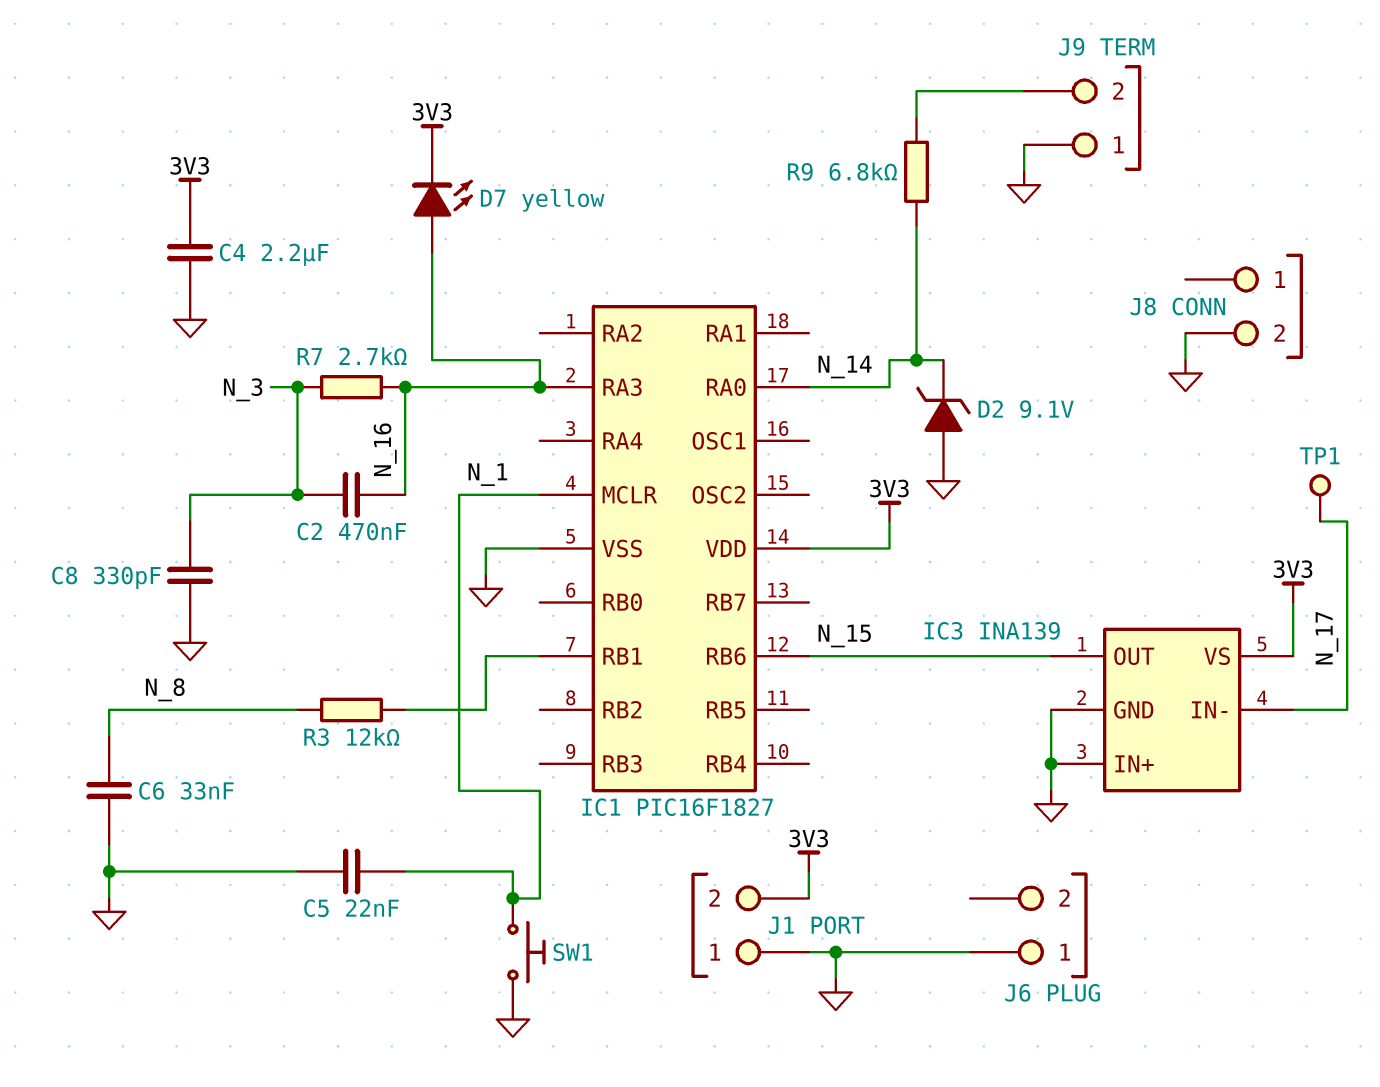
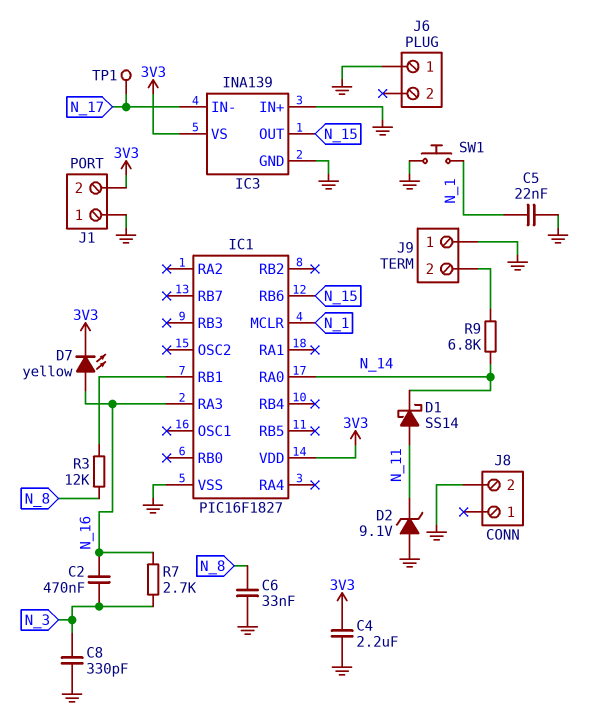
D1: none -> schottky SS14 (A N_11, K N_14)
D2: zener 9.1V (A GND, K N_14) -> zener 9.1V (A GND, K N_11)

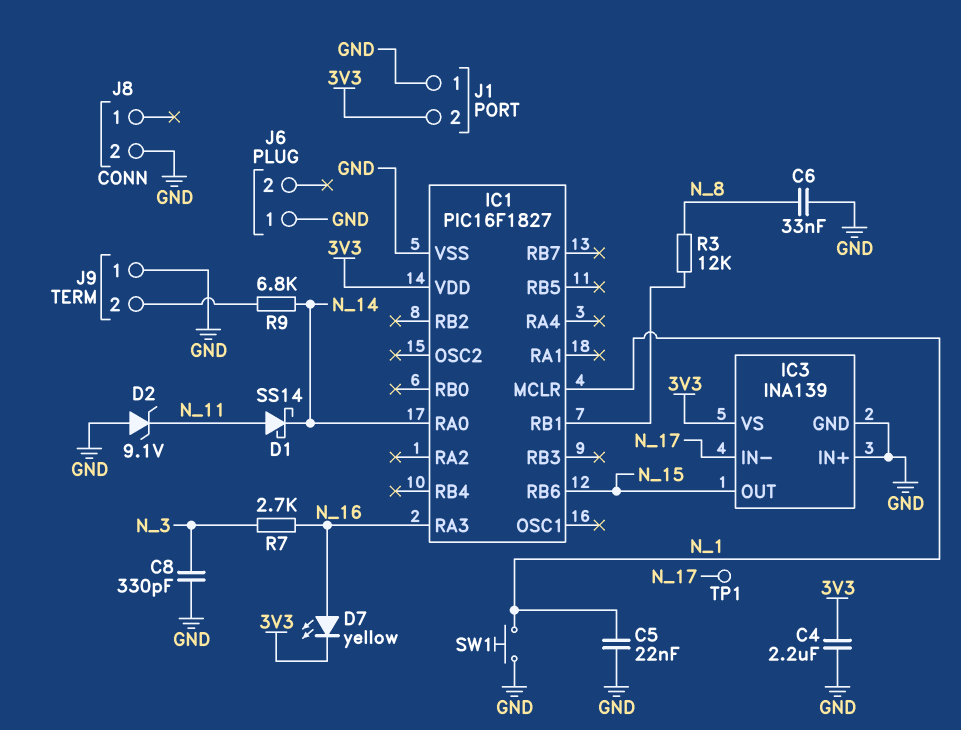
C2: 470nF (N_3, N_16) -> none

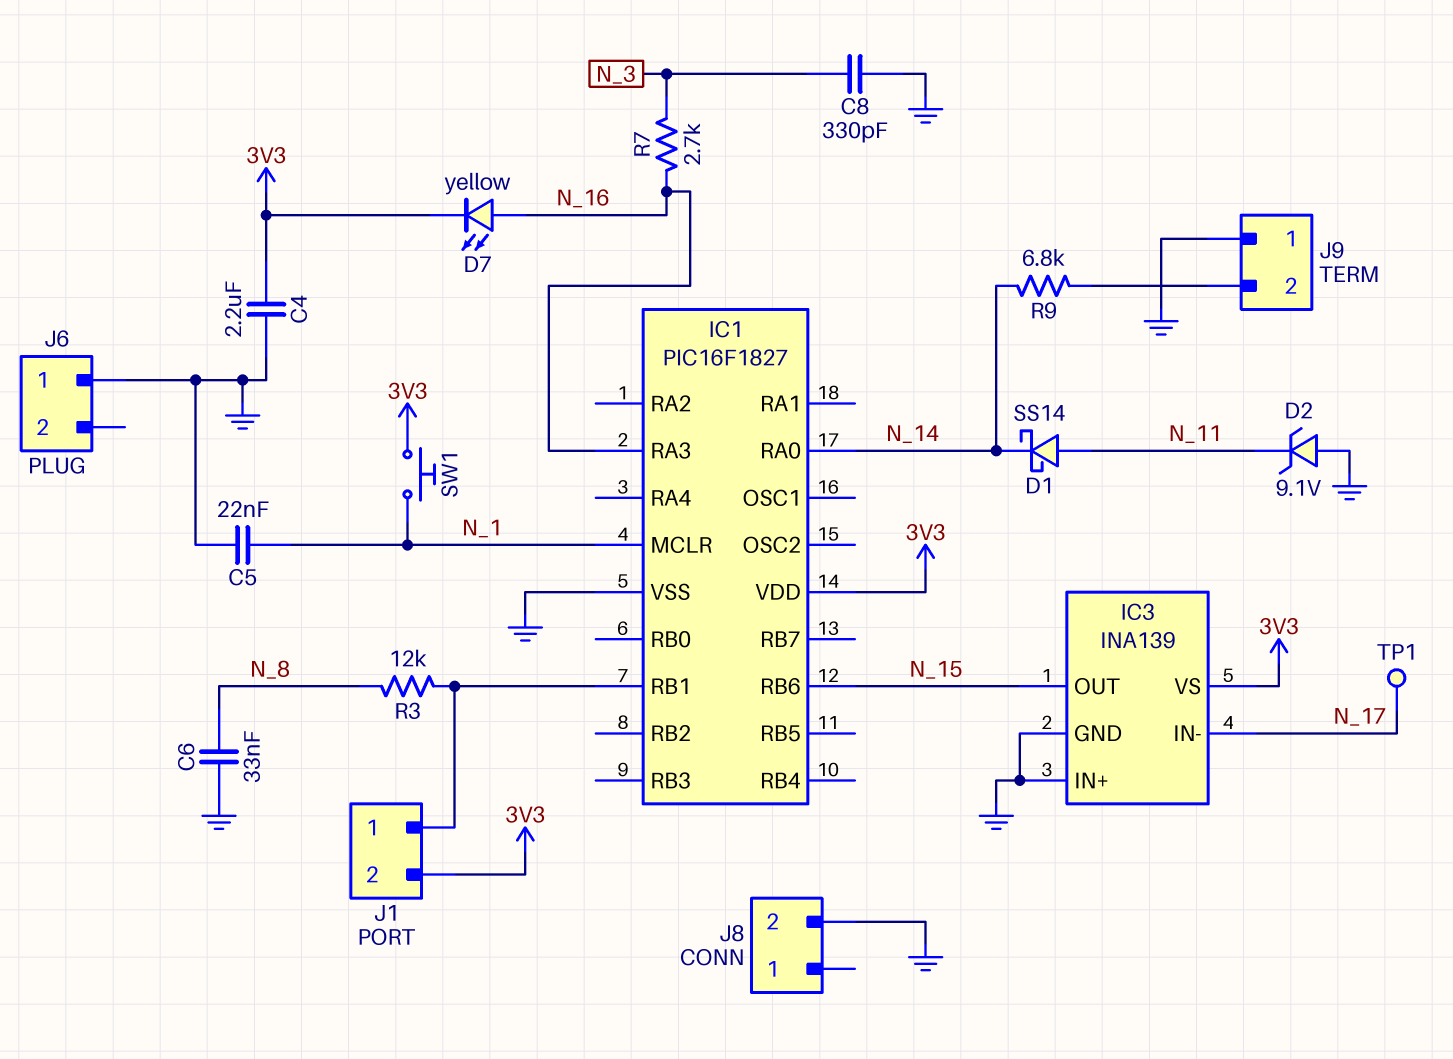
J1 pin 1: GND -> IC1/RB1
SW1: button (GND, N_1) -> button (3V3, N_1)

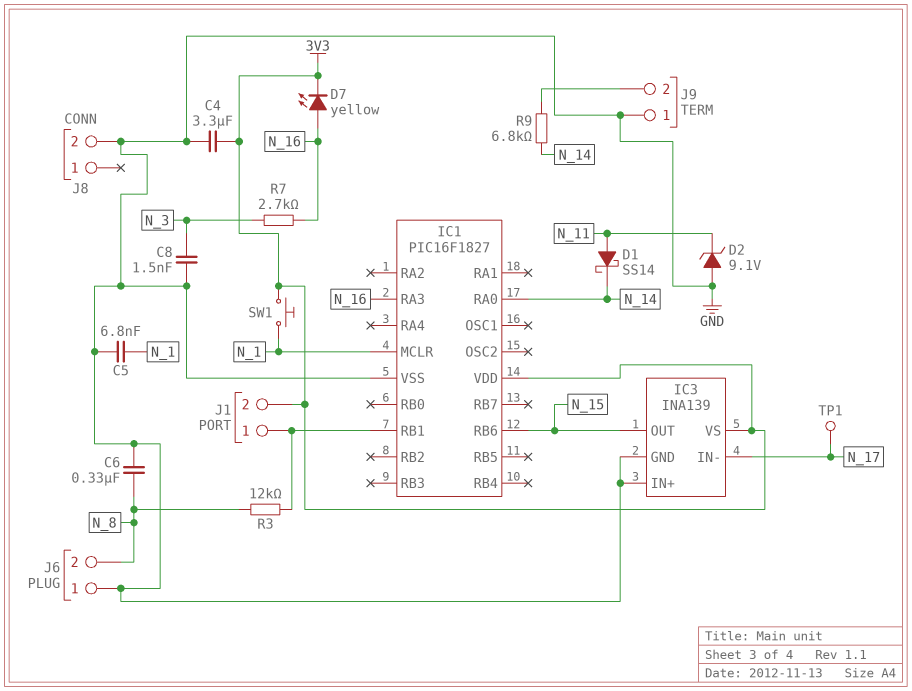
C4: 2.2uF (3V3, GND) -> 3.3uF (3V3, GND)
C5: 22nF (GND, N_1) -> 6.8nF (GND, N_1)
C6: 33nF (GND, N_8) -> 330nF (GND, N_8)
C8: 330pF (GND, N_3) -> 1.5nF (GND, N_3)
J6 pin 2: none -> N_8

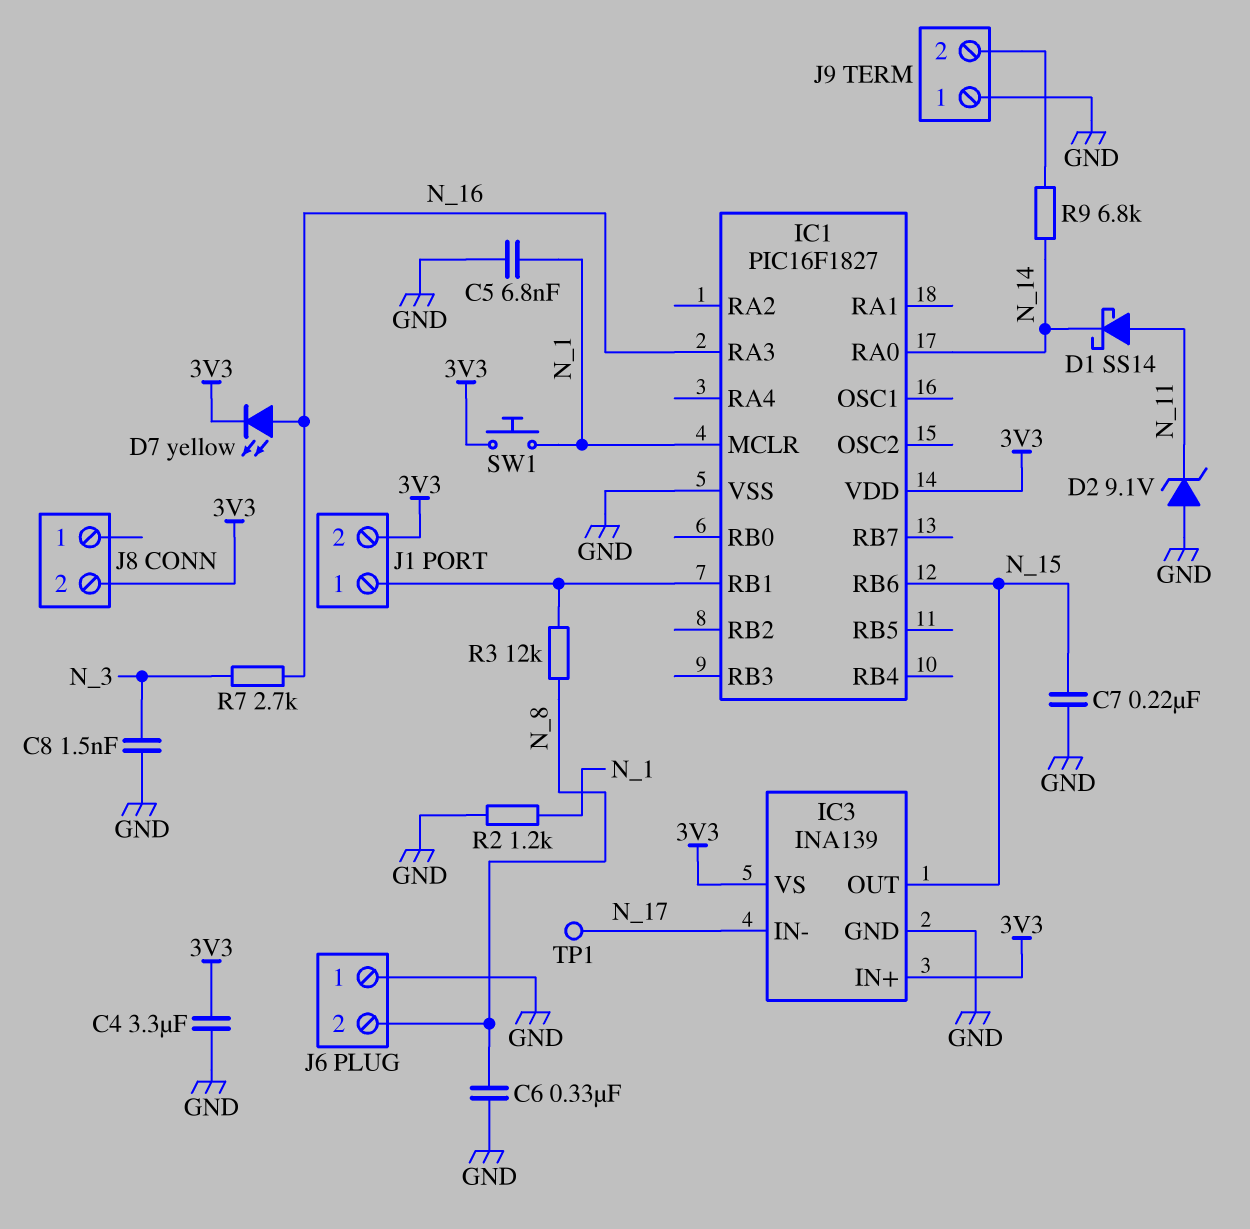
C7: none -> 220nF (GND, N_15)
IC3 pin IN+: GND -> 3V3
J8 pin 2: GND -> 3V3
R2: none -> 1.2k (GND, N_1)

